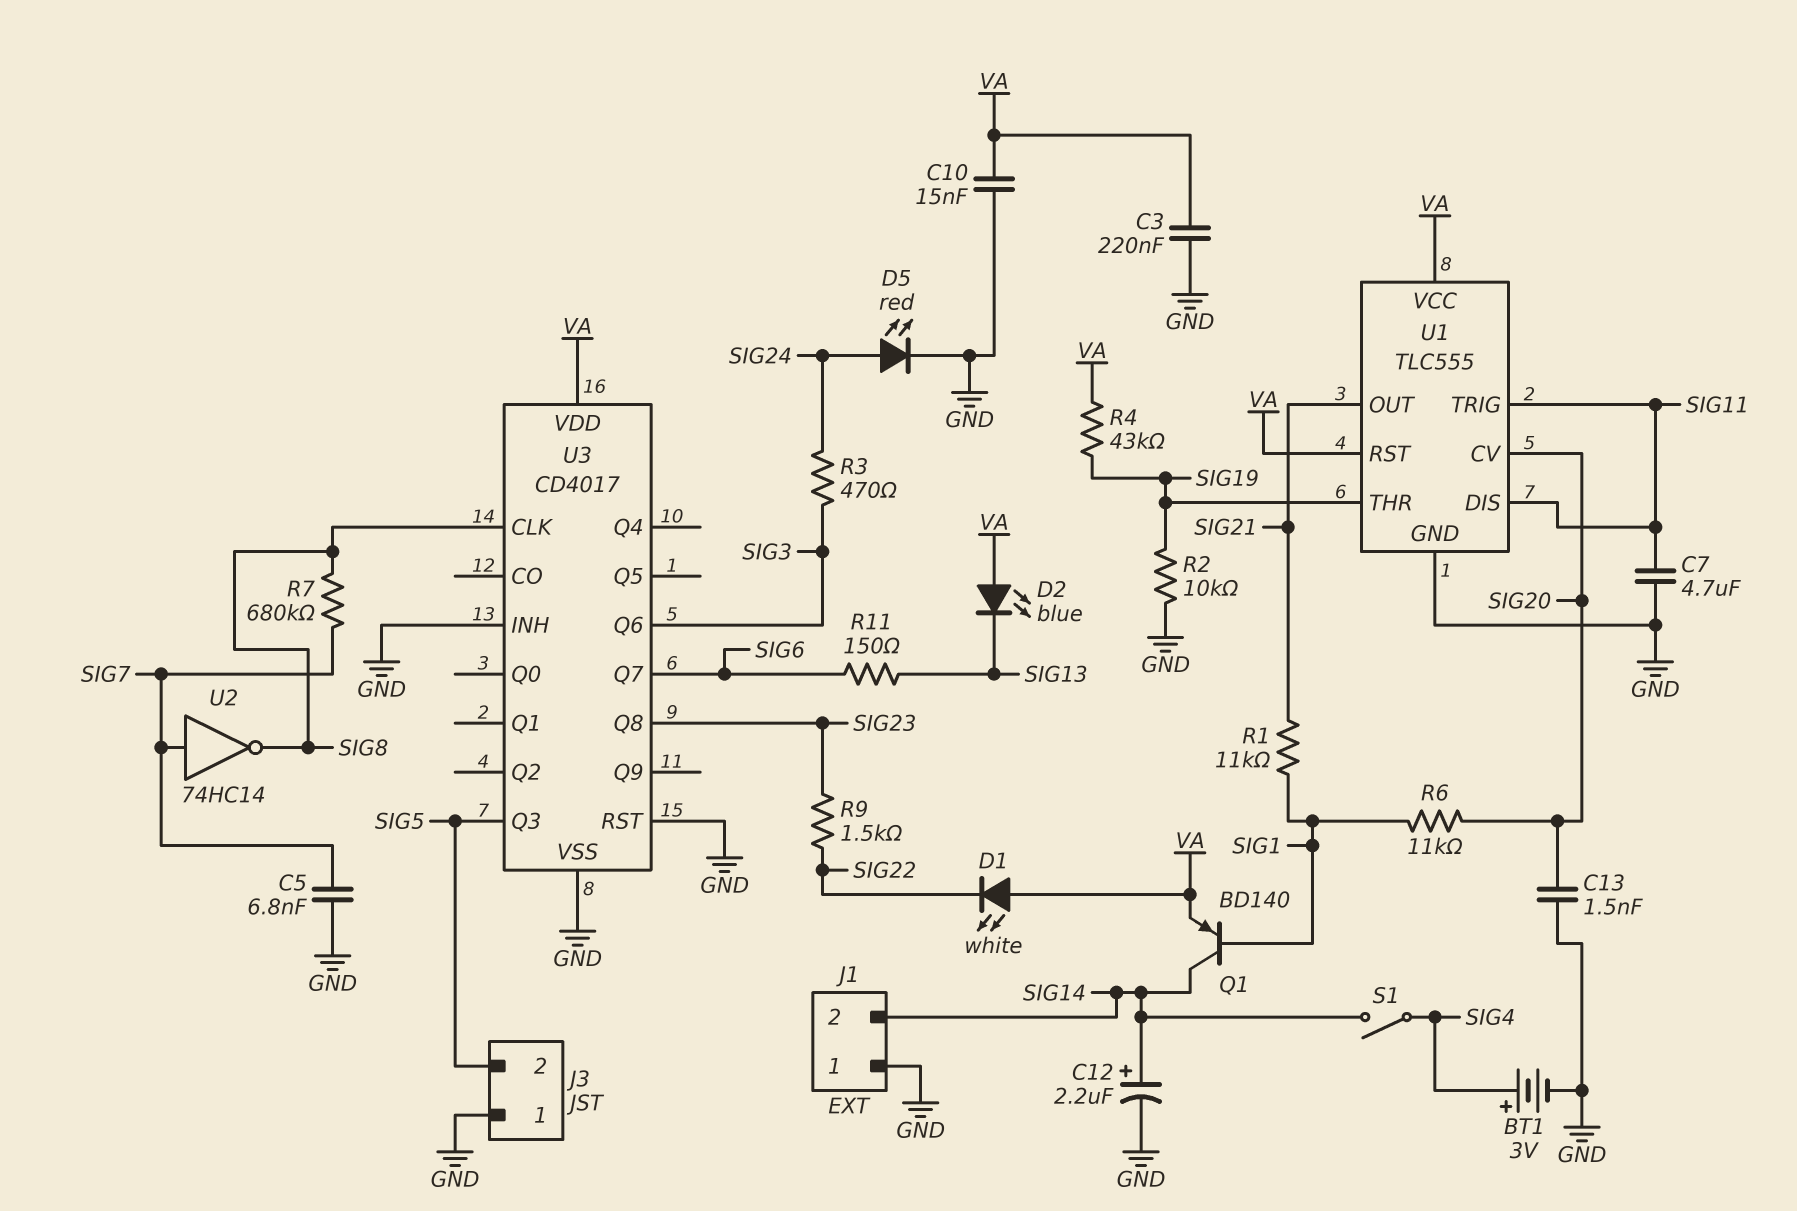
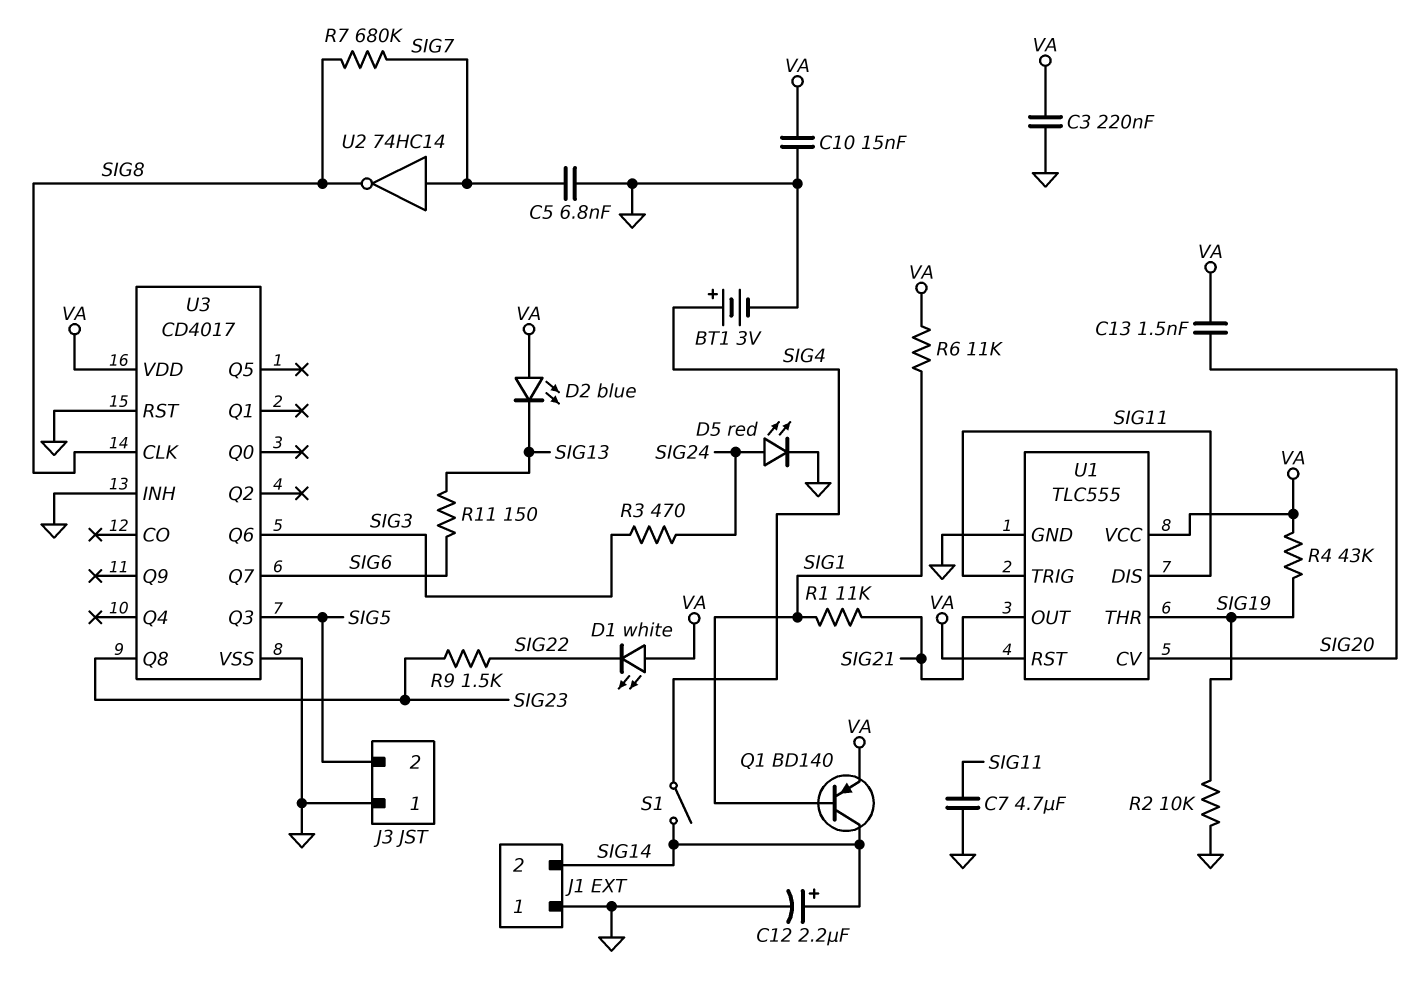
C13: 1.5nF (GND, SIG20) -> 1.5nF (SIG20, VA)
R6: 11k (SIG1, SIG20) -> 11k (SIG1, VA)

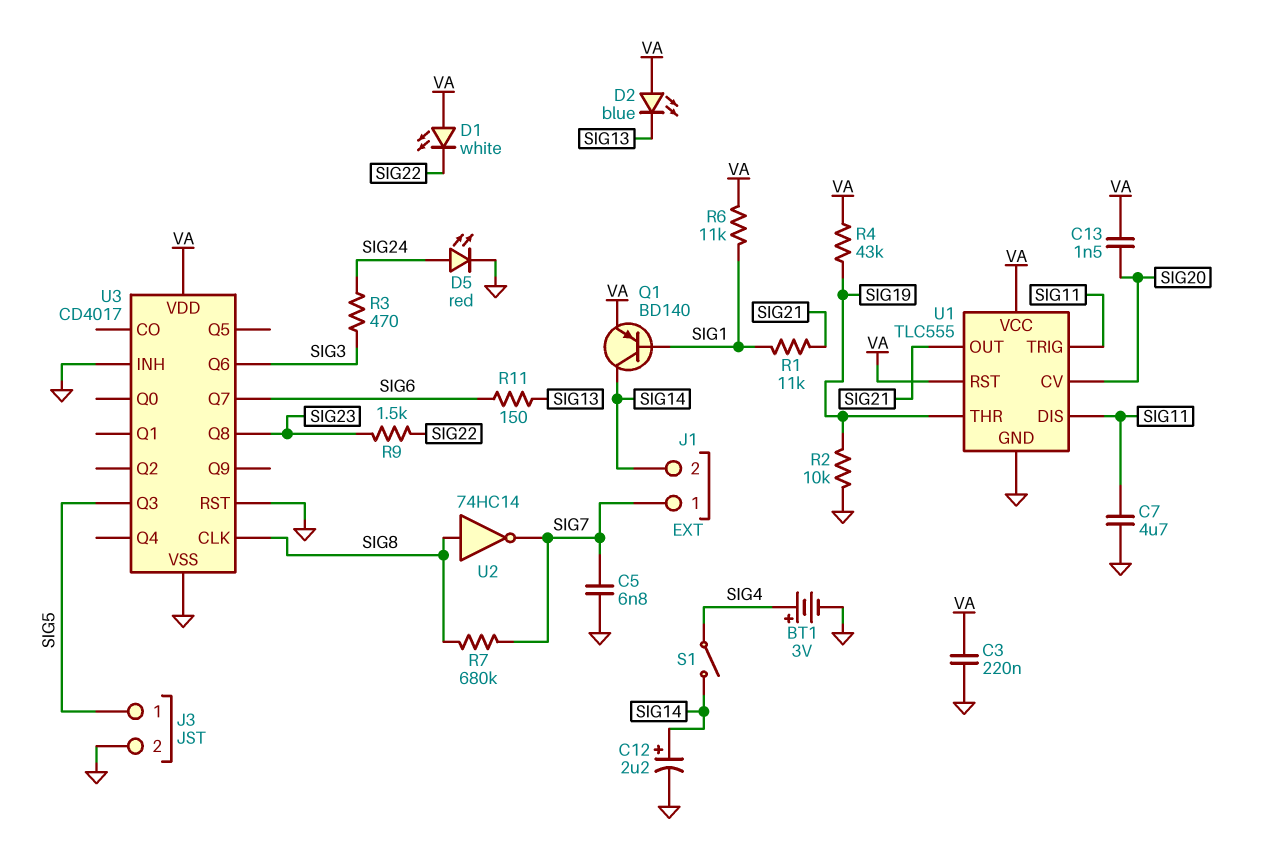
C10: 15nF (GND, VA) -> none
J1 pin 1: GND -> SIG7
J3 pin 1: GND -> SIG5
J3 pin 2: SIG5 -> GND
U2: NOT 74HC14 (in SIG7, out SIG8) -> NOT 74HC14 (in SIG8, out SIG7)

